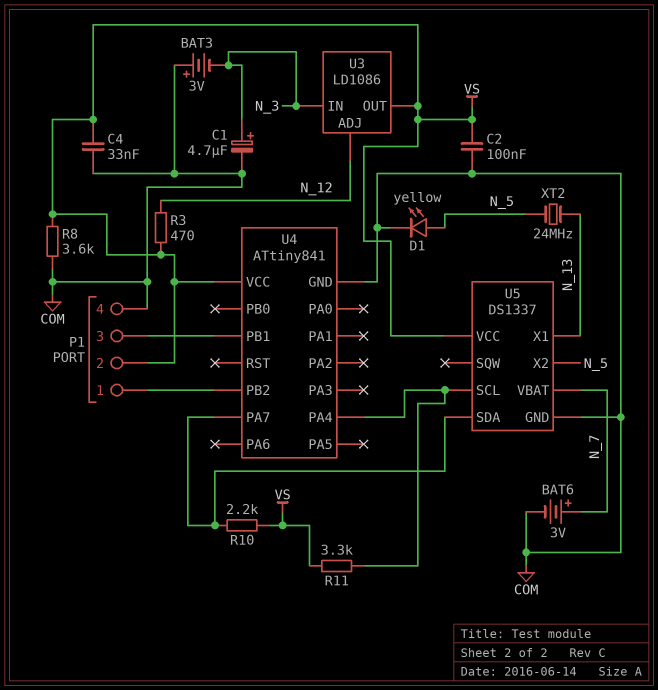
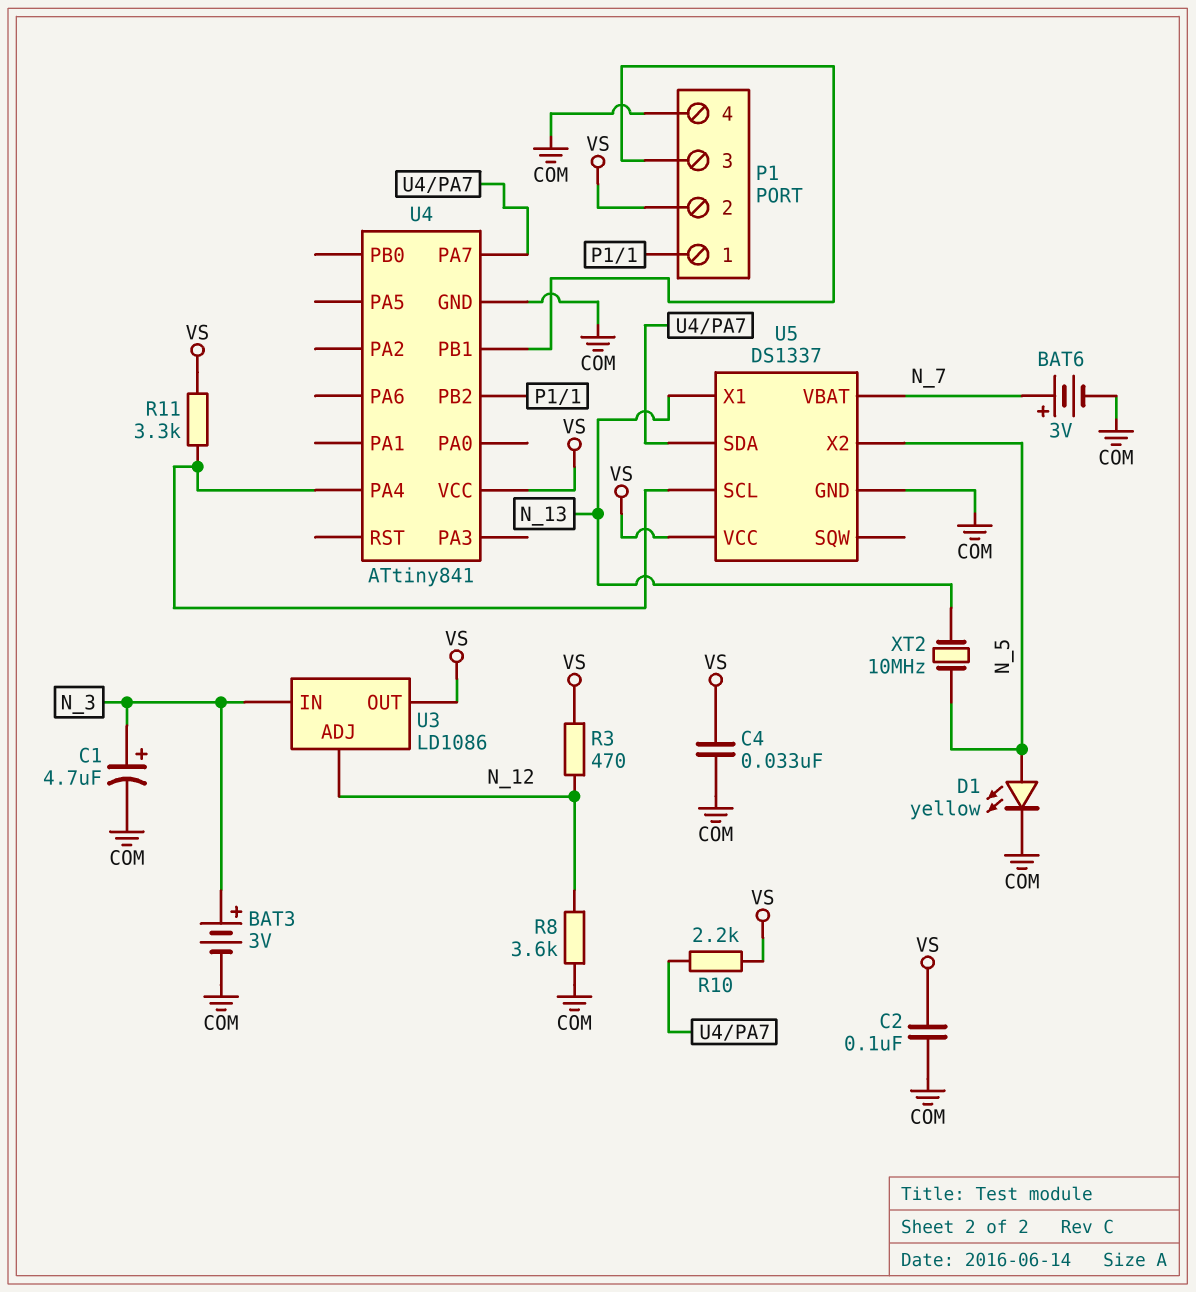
BAT3: 3V (plus COM, minus N_3) -> 3V (plus N_3, minus COM)
R8: 3.6k (COM, VS) -> 3.6k (COM, N_12)
XT2: 24MHz (N_5, N_13) -> 10MHz (N_5, N_13)

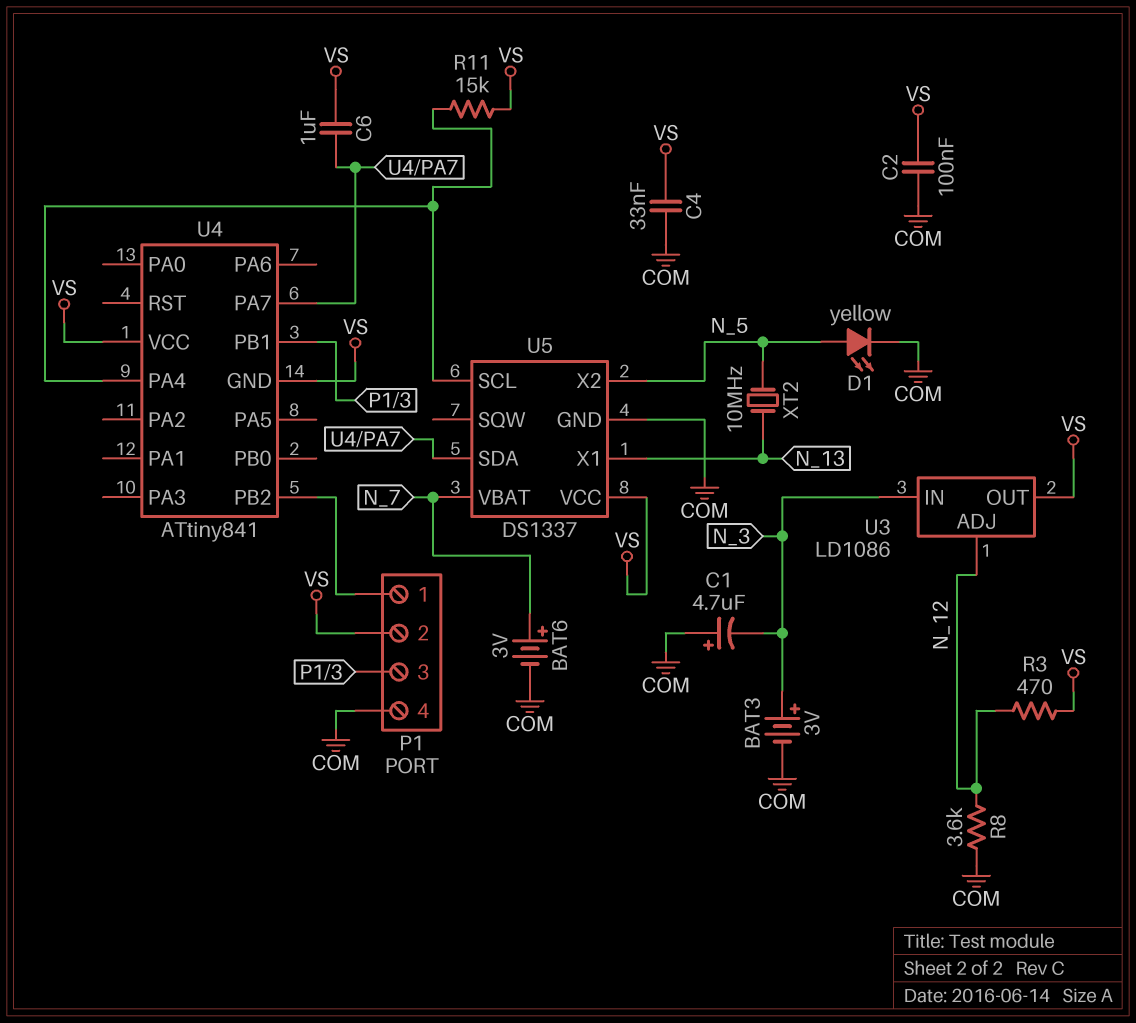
C1: 4.7uF (plus N_3, minus COM) -> 4.7uF (plus COM, minus N_3)
C6: none -> 1uF (U4/PA7, VS)
R10: 2.2k (U4/PA7, VS) -> none
R11: 3.3k (U4/PA4, VS) -> 15k (U4/PA4, VS)
U4 pin GND: COM -> VS

